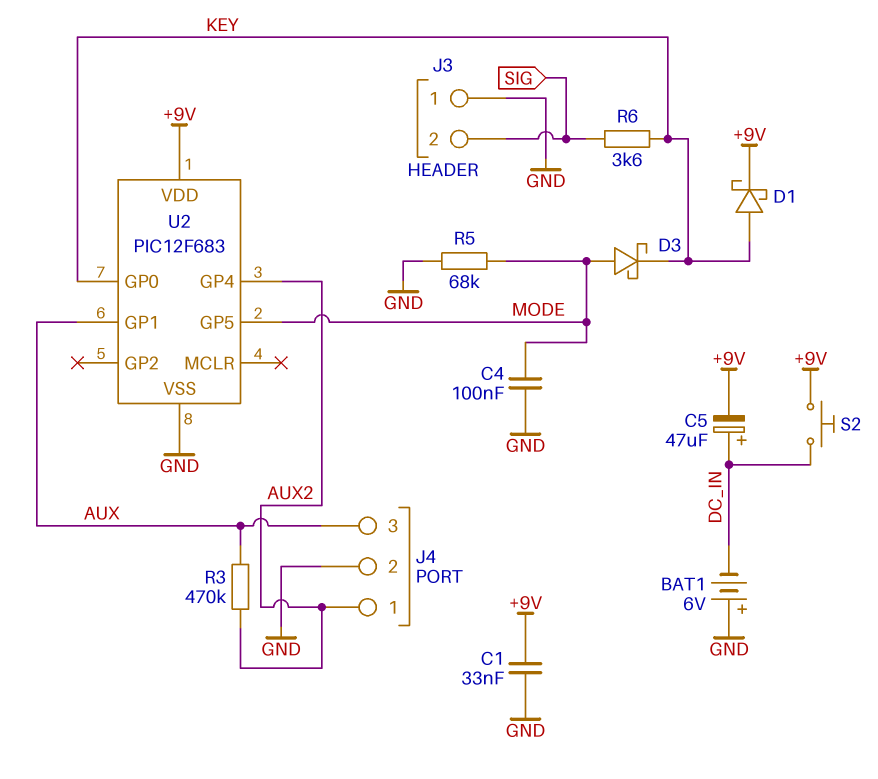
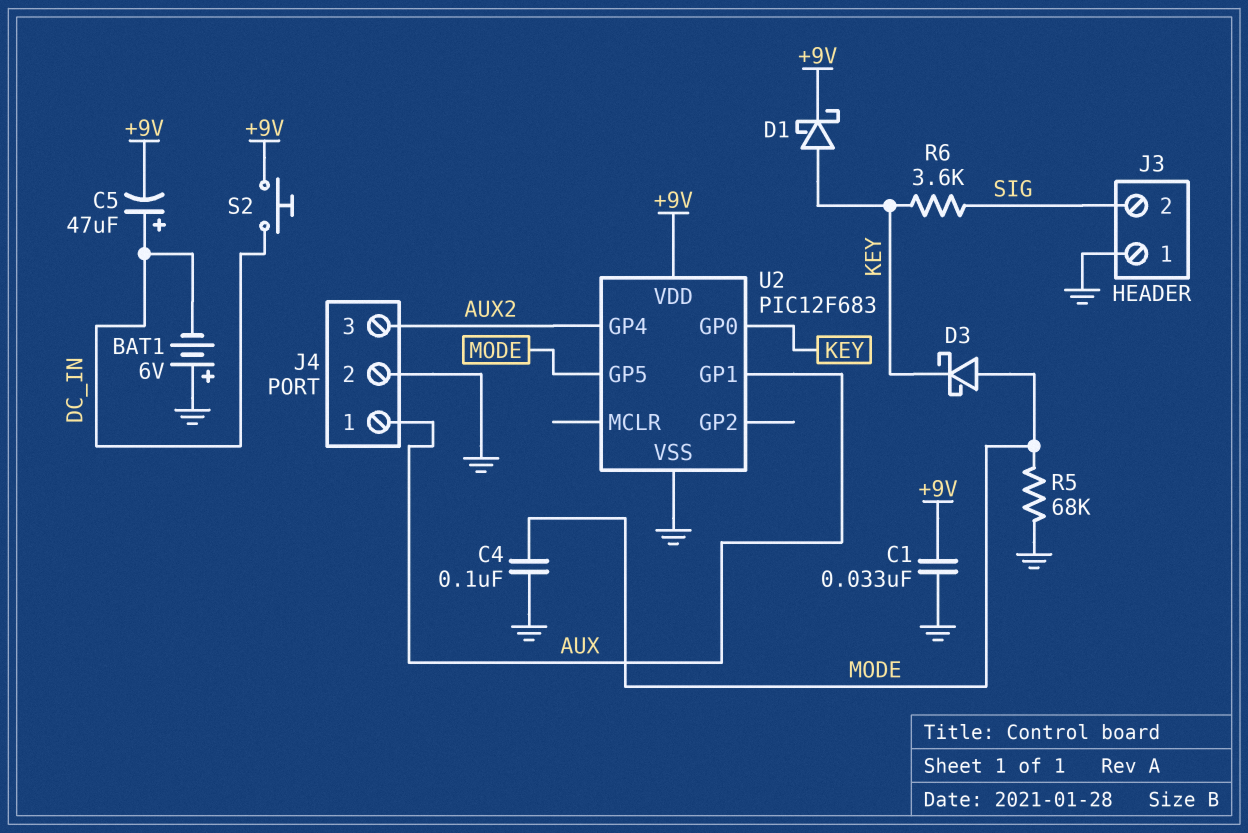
J4 pin 1: AUX2 -> AUX
J4 pin 3: AUX -> AUX2
R3: 470k (AUX, AUX2) -> none

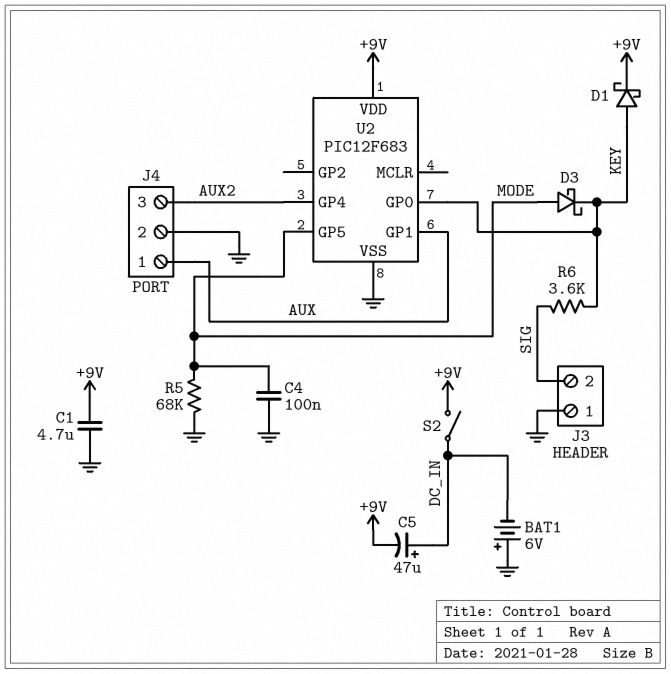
C1: 33nF (+9V, GND) -> 4.7uF (+9V, GND)
S2: button (+9V, DC_IN) -> switch (+9V, DC_IN)

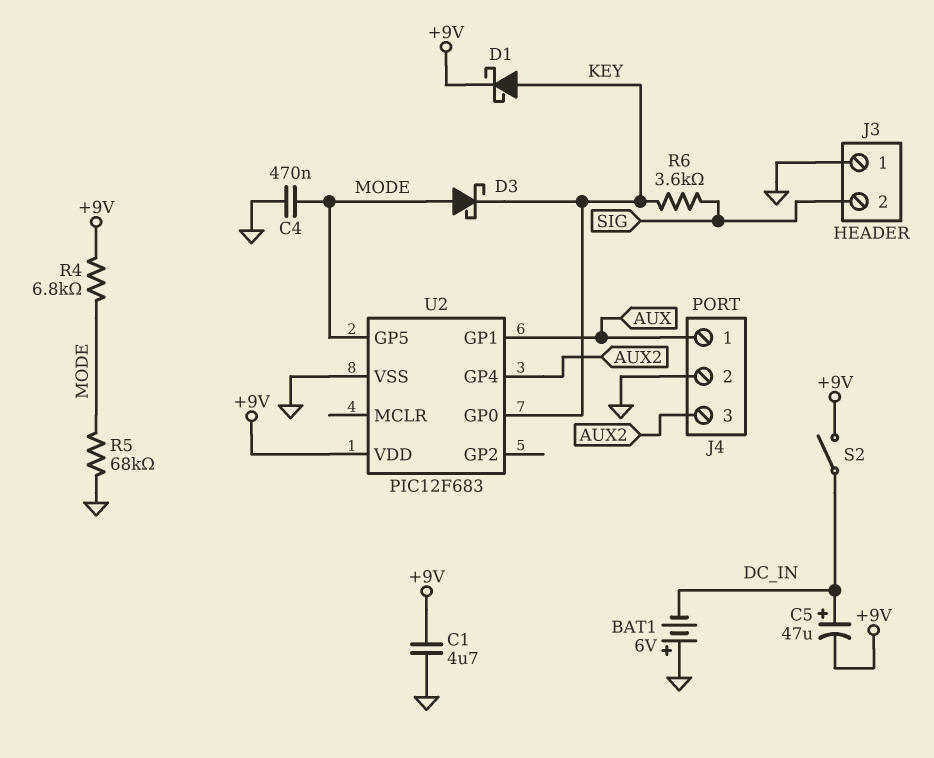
C4: 100nF (GND, MODE) -> 470nF (GND, MODE)
R4: none -> 6.8k (+9V, MODE)

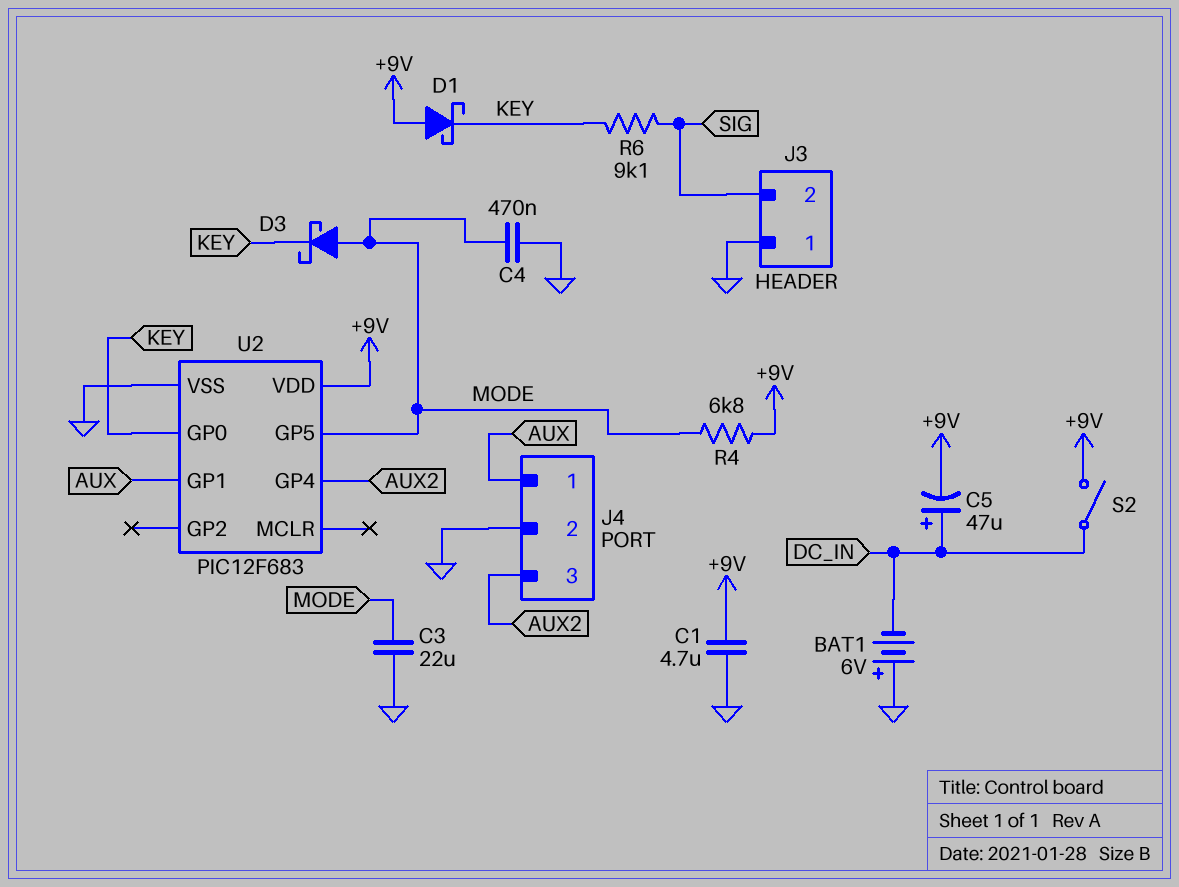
C3: none -> 22uF (GND, MODE)
D1: schottky (A KEY, K +9V) -> schottky (A +9V, K KEY)
R5: 68k (GND, MODE) -> none
R6: 3.6k (KEY, SIG) -> 9.1k (KEY, SIG)

